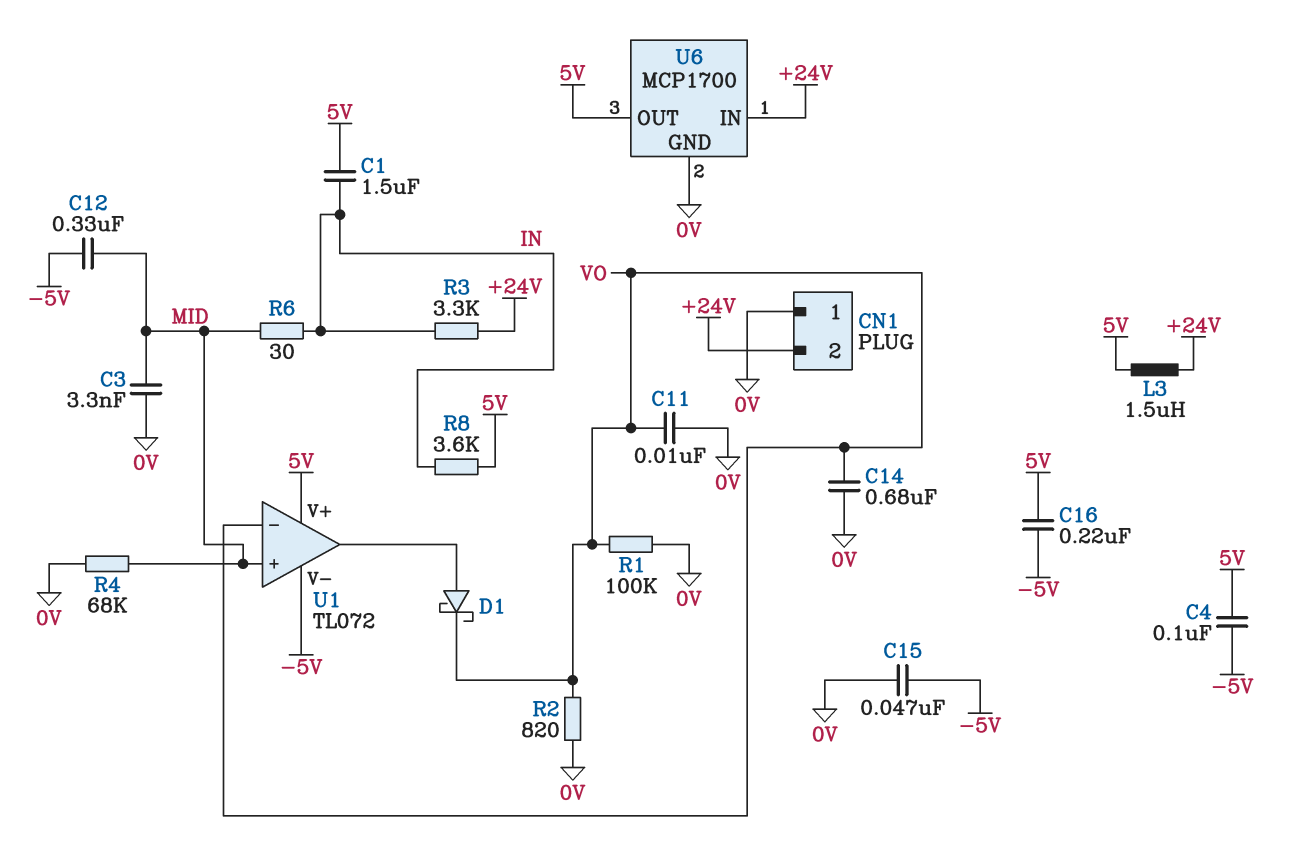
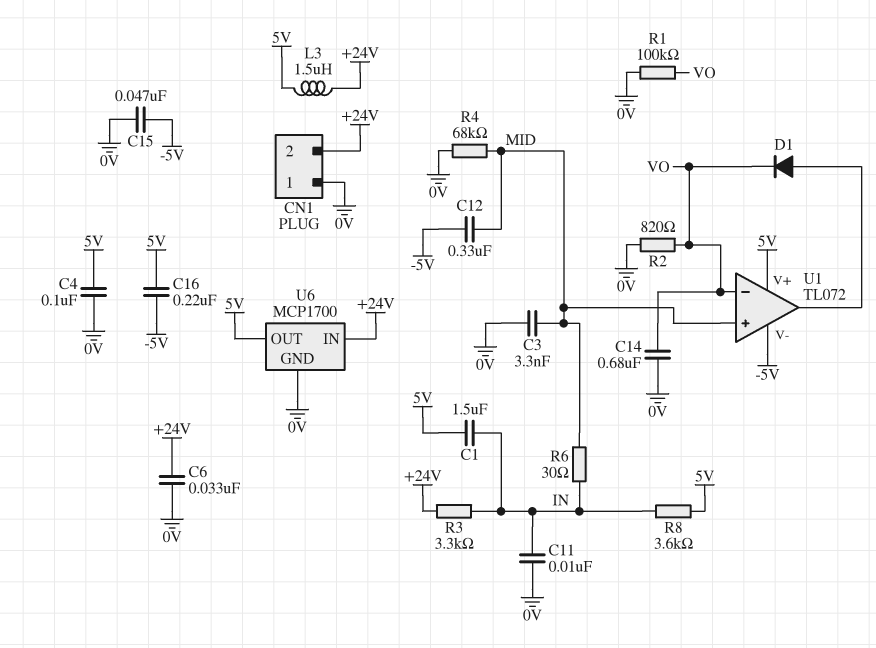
C4: 100nF (-5V, 5V) -> 100nF (0V, 5V)
C6: none -> 33nF (+24V, 0V)
C11: 10nF (0V, VO) -> 10nF (0V, IN)
D1: schottky (A U1/out, K VO) -> diode (A U1/out, K VO)

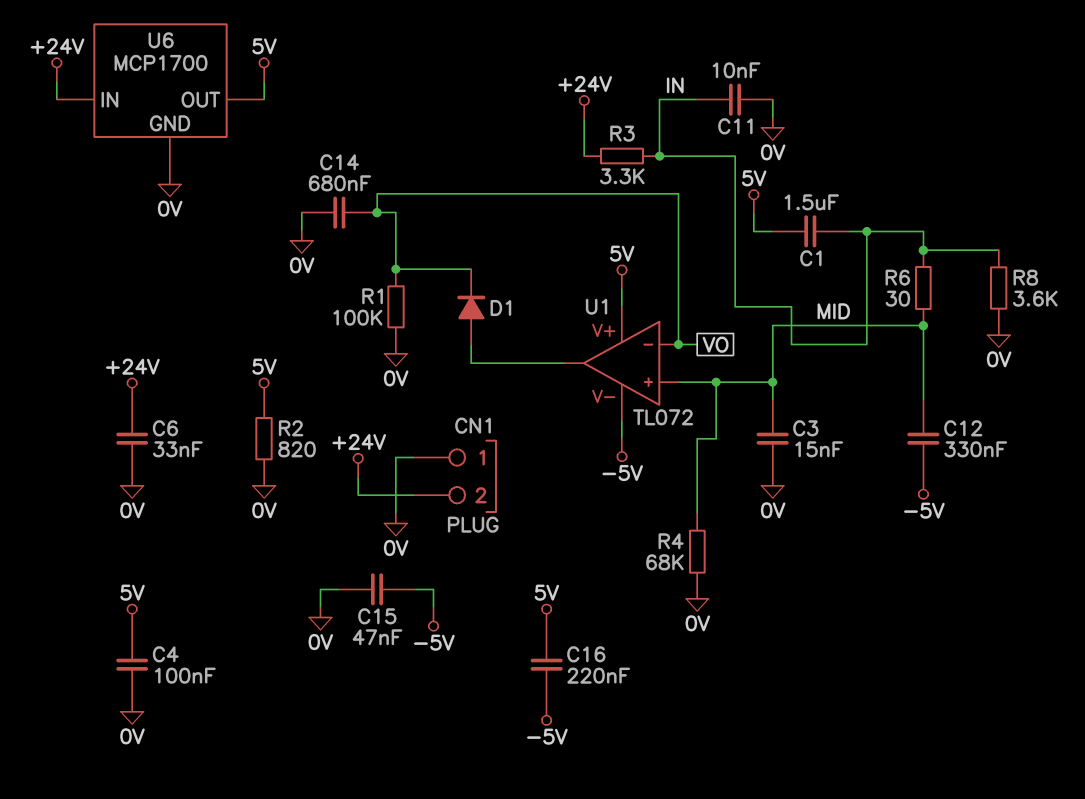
C3: 3.3nF (0V, MID) -> 15nF (0V, MID)
L3: 1.5uH (+24V, 5V) -> none
R2: 820 (0V, VO) -> 820 (0V, 5V)
R8: 3.6k (5V, IN) -> 3.6k (0V, IN)

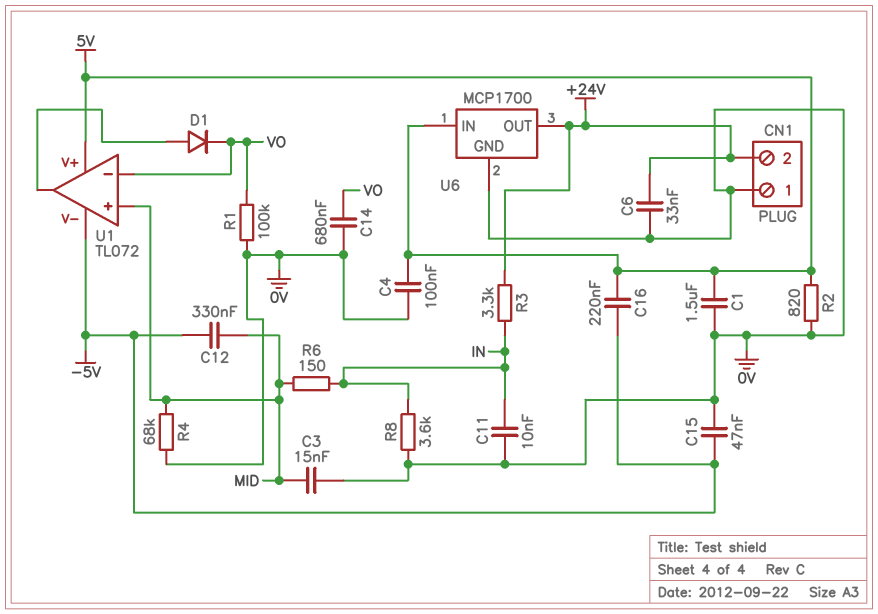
C1: 1.5uF (5V, IN) -> 1.5uF (0V, 5V)
R6: 30 (IN, MID) -> 150 (IN, MID)
U6 pin IN: +24V -> 5V
U6 pin OUT: 5V -> +24V

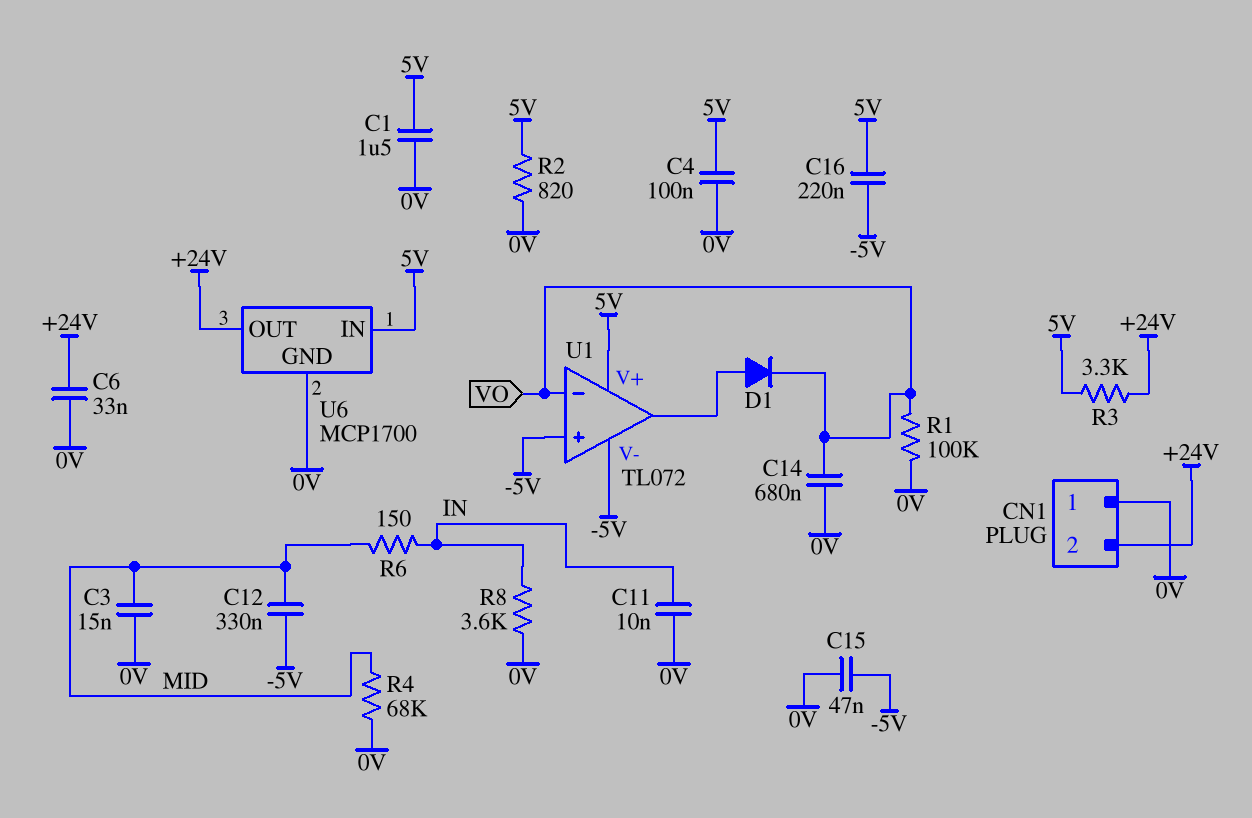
R3: 3.3k (+24V, IN) -> 3.3k (+24V, 5V)
U1 pin in+: MID -> -5V

